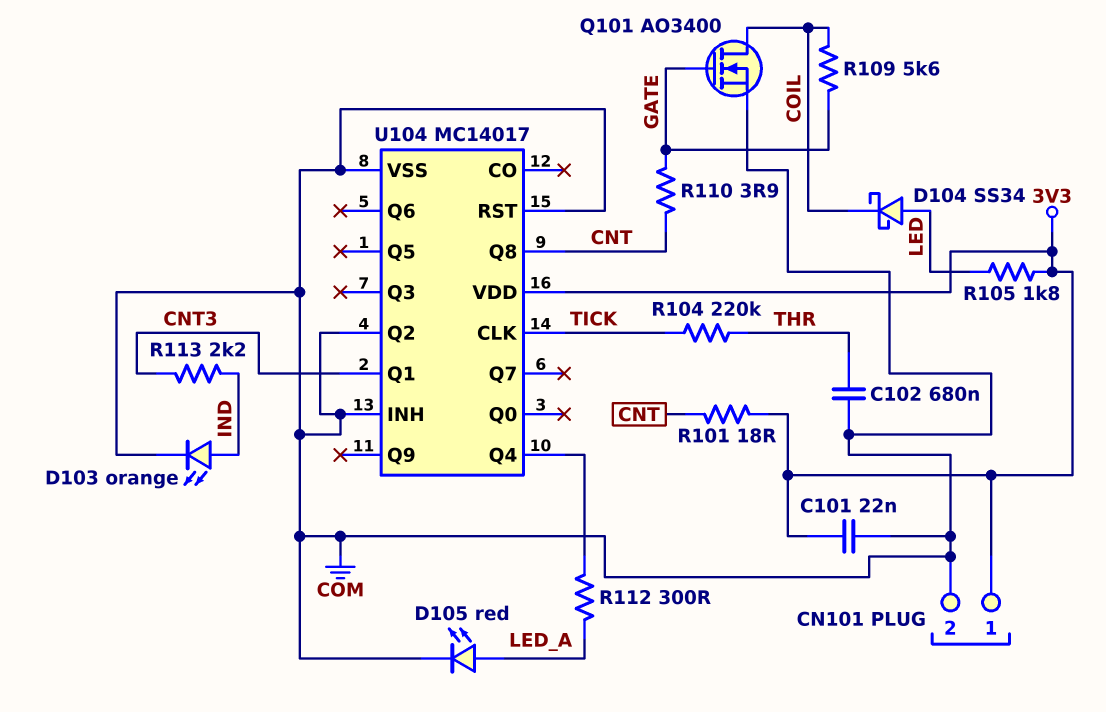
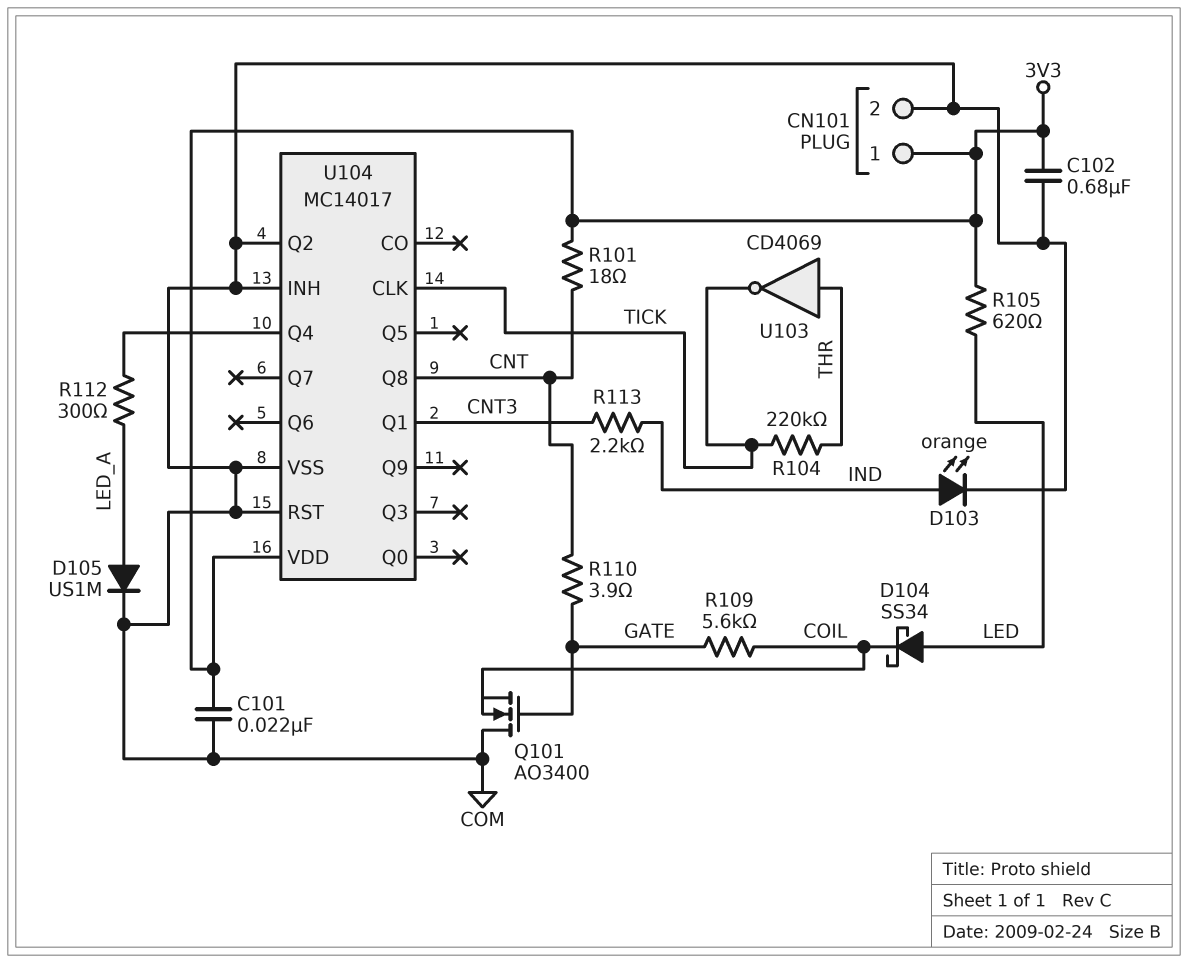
C102: 680nF (COM, THR) -> 680nF (3V3, COM)
D105: LED red (A LED_A, K COM) -> diode US1M (A LED_A, K COM)
Q101: NMOS AO3400 (G GATE, D COIL, S COM) -> NMOS AO3400 (G GATE, D COM, S COIL)
R105: 1.8k (3V3, LED) -> 620 (3V3, LED)
U103: none -> NOT CD4069 (in THR, out TICK)

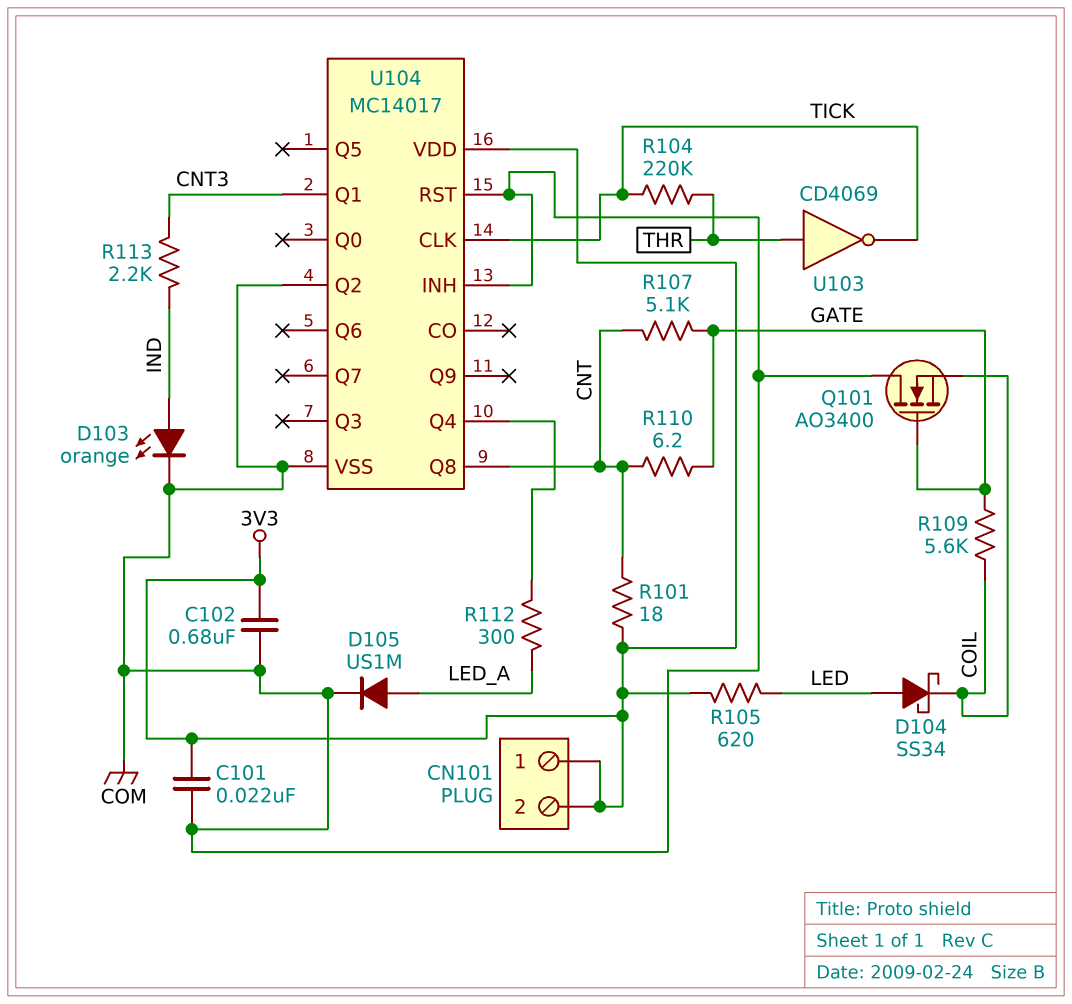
CN101 pin 2: COM -> 3V3
R107: none -> 5.1k (CNT, GATE)
R110: 3.9 (CNT, GATE) -> 6.2 (CNT, GATE)

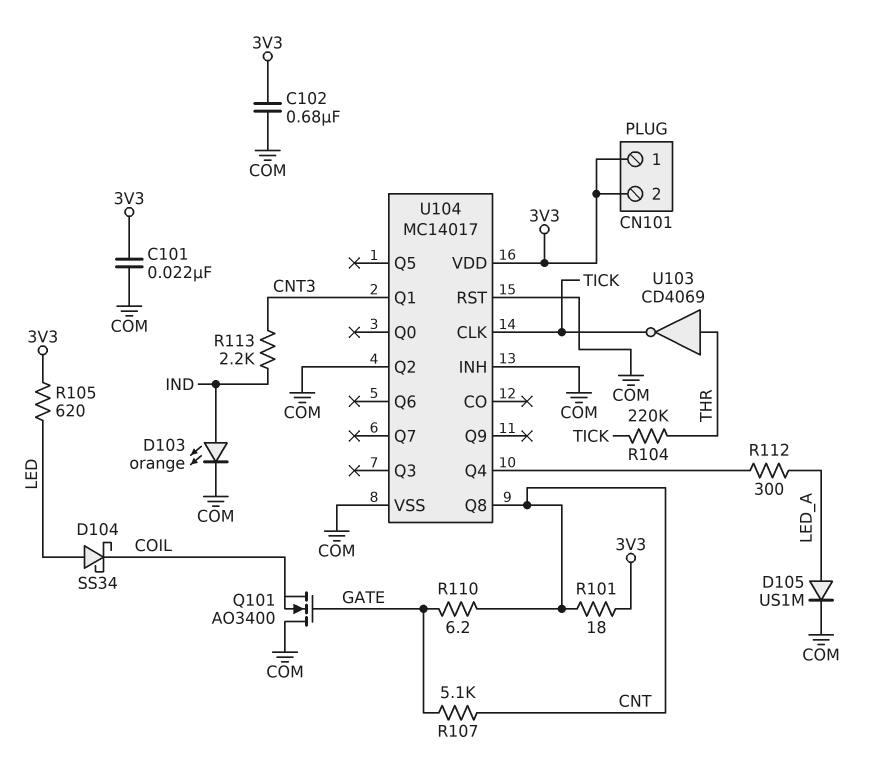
R109: 5.6k (COIL, GATE) -> none

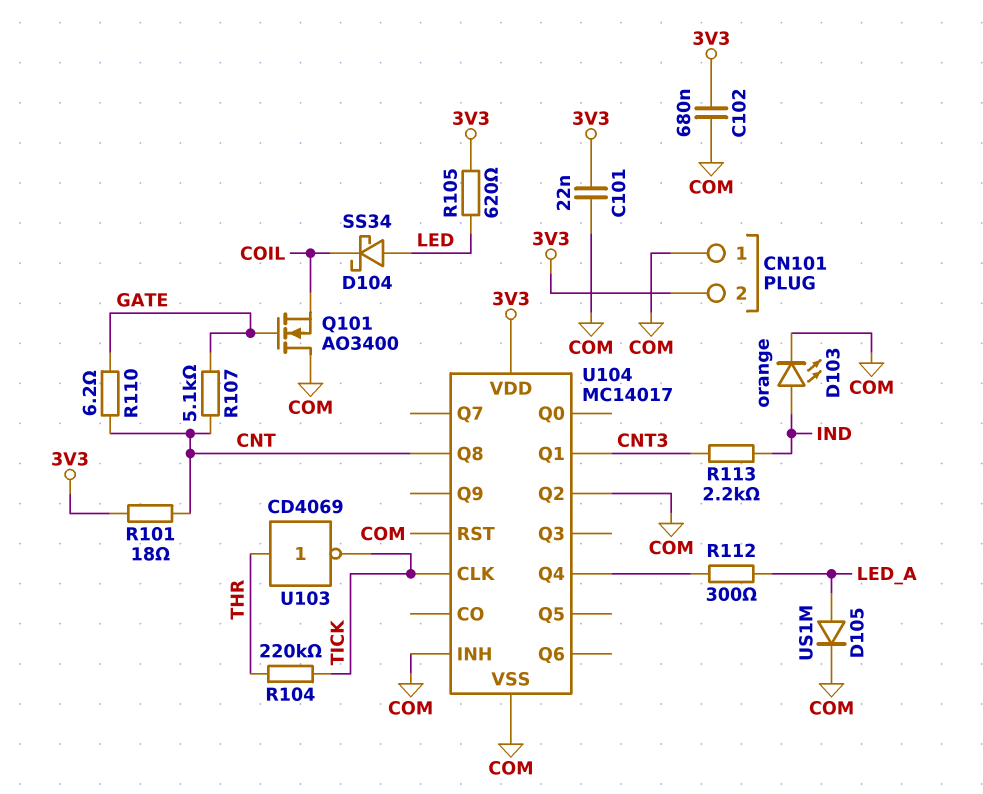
CN101 pin 1: 3V3 -> COM

